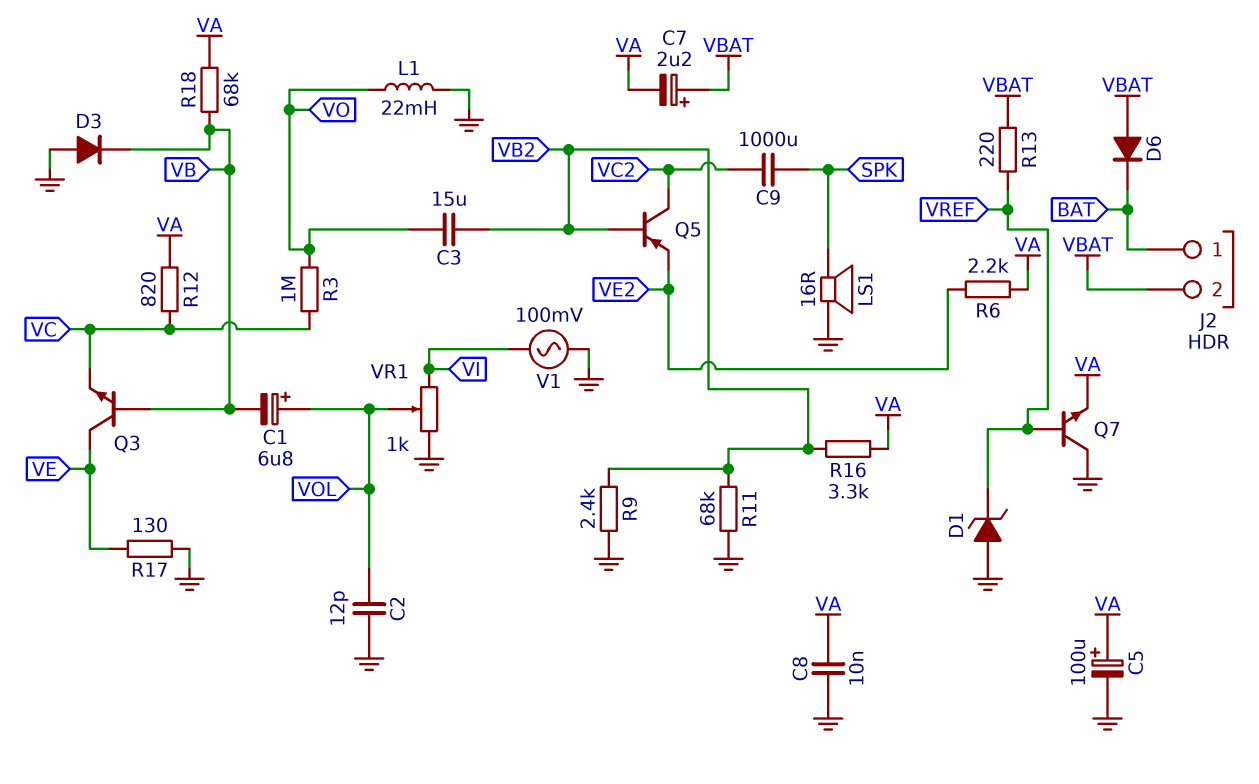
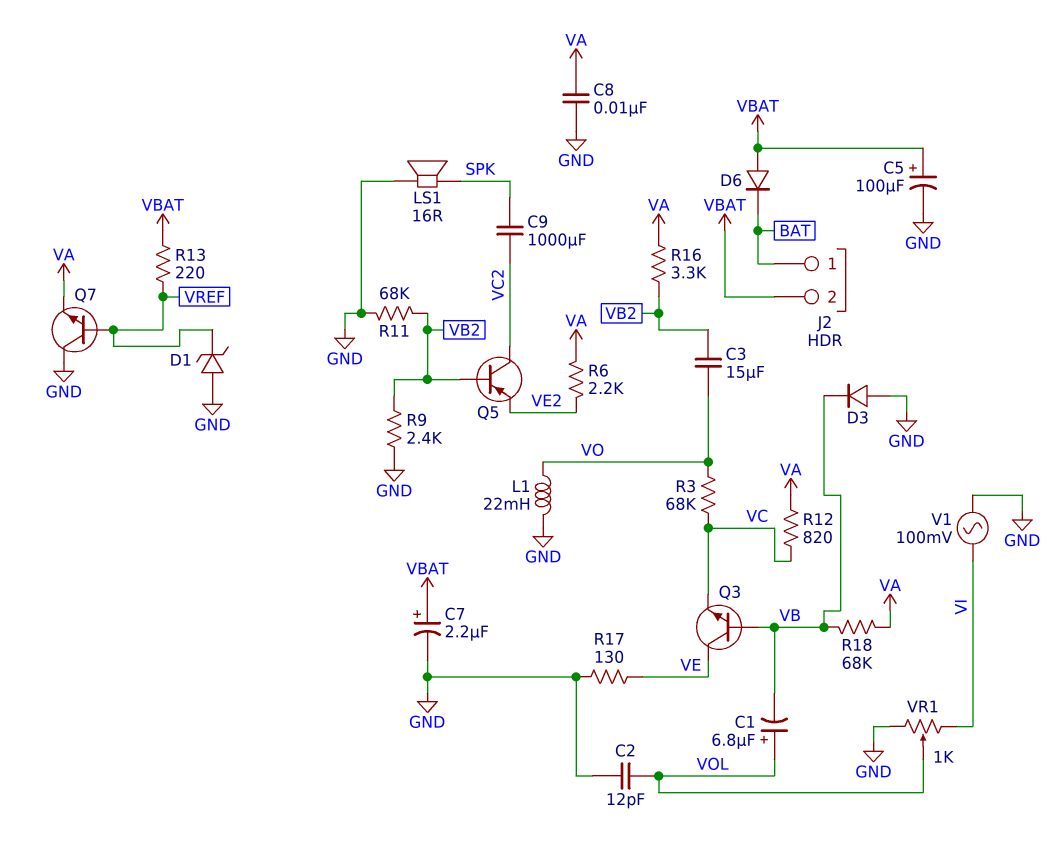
C5: 100uF (plus VA, minus GND) -> 100uF (plus VBAT, minus GND)
C7: 2.2uF (plus VBAT, minus VA) -> 2.2uF (plus VBAT, minus GND)
R3: 1M (VC, VO) -> 68k (VC, VO)

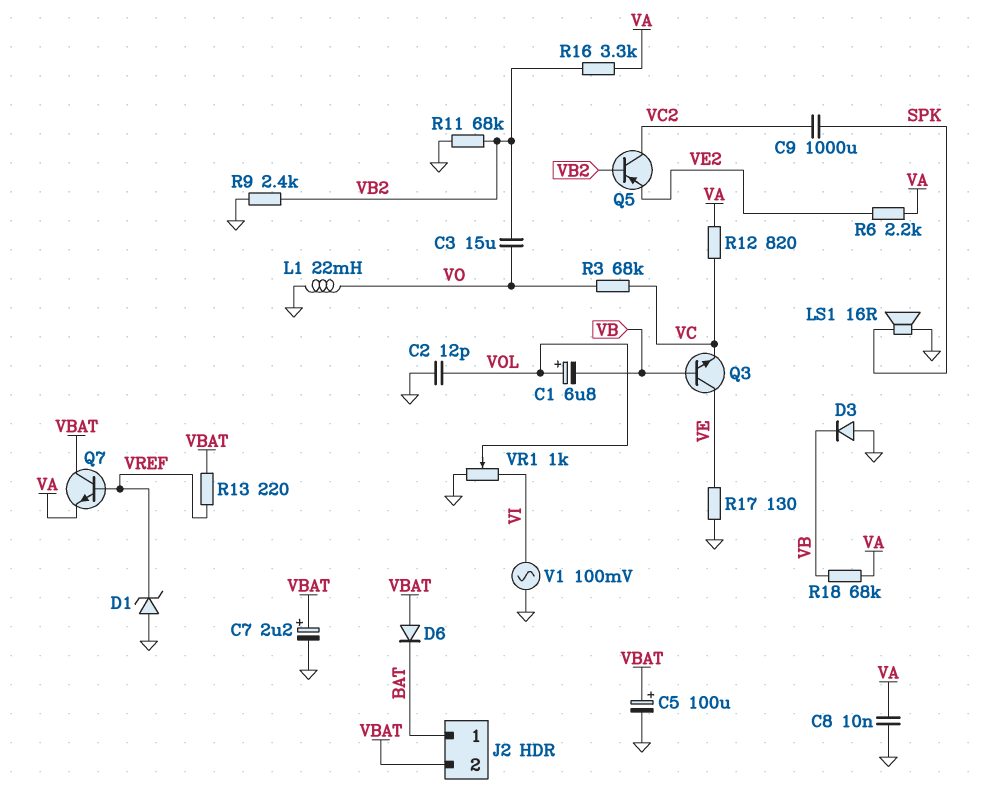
Q7: NPN (B VREF, C GND, E VA) -> NPN (B VREF, C VBAT, E VA)

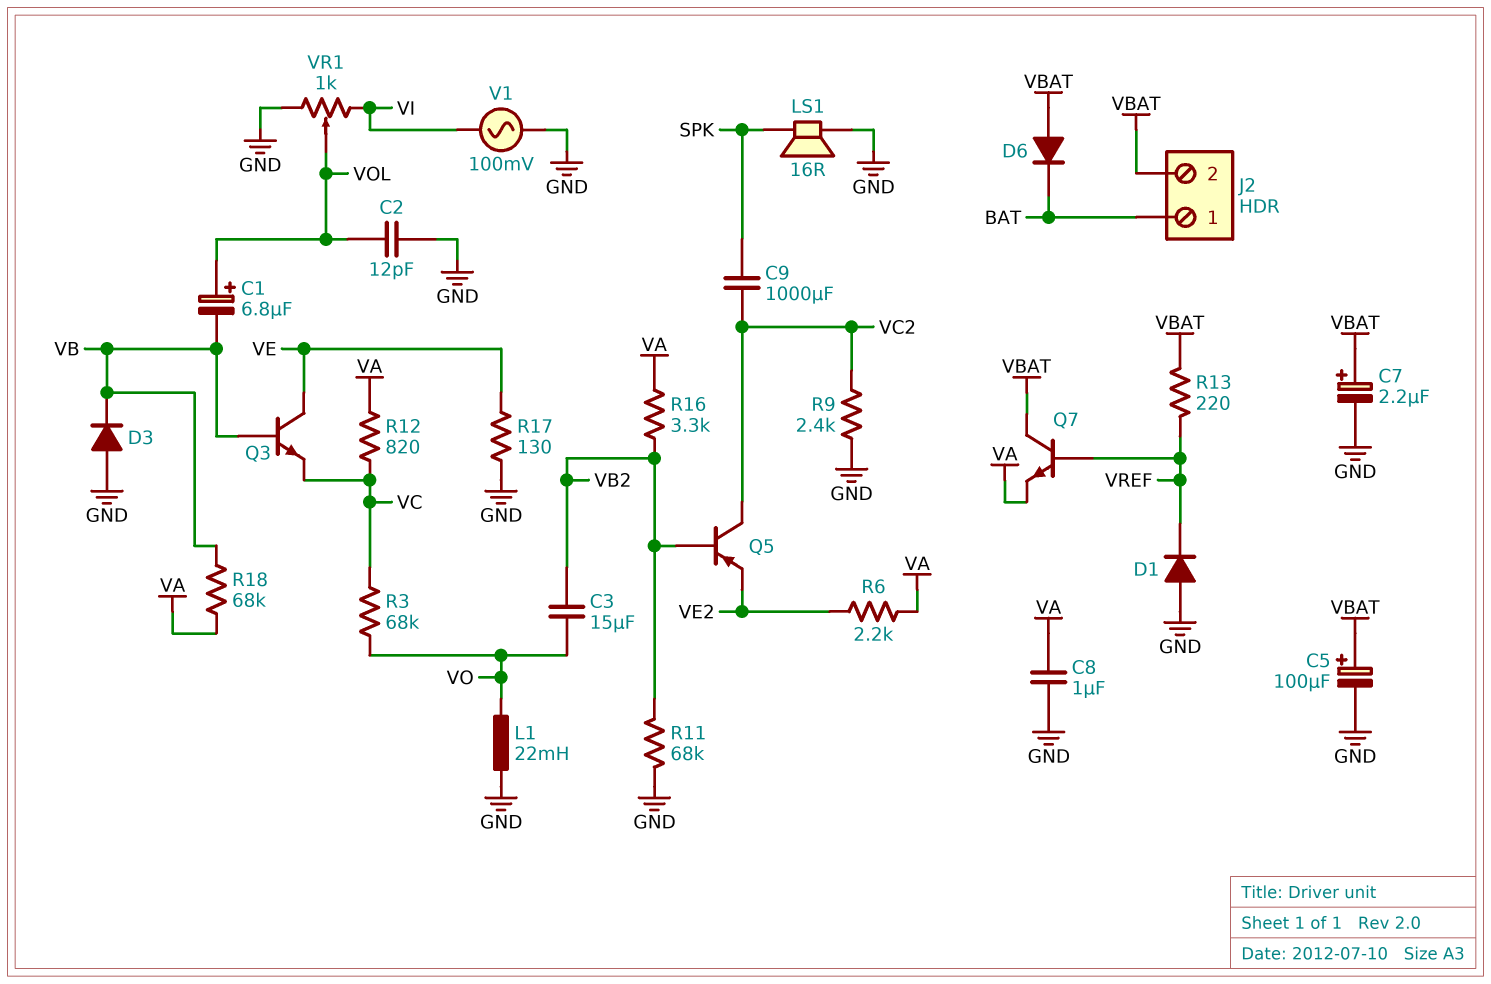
C8: 10nF (GND, VA) -> 1uF (GND, VA)
D1: zener (A GND, K VREF) -> diode (A GND, K VREF)
R9: 2.4k (GND, VB2) -> 2.4k (GND, VC2)

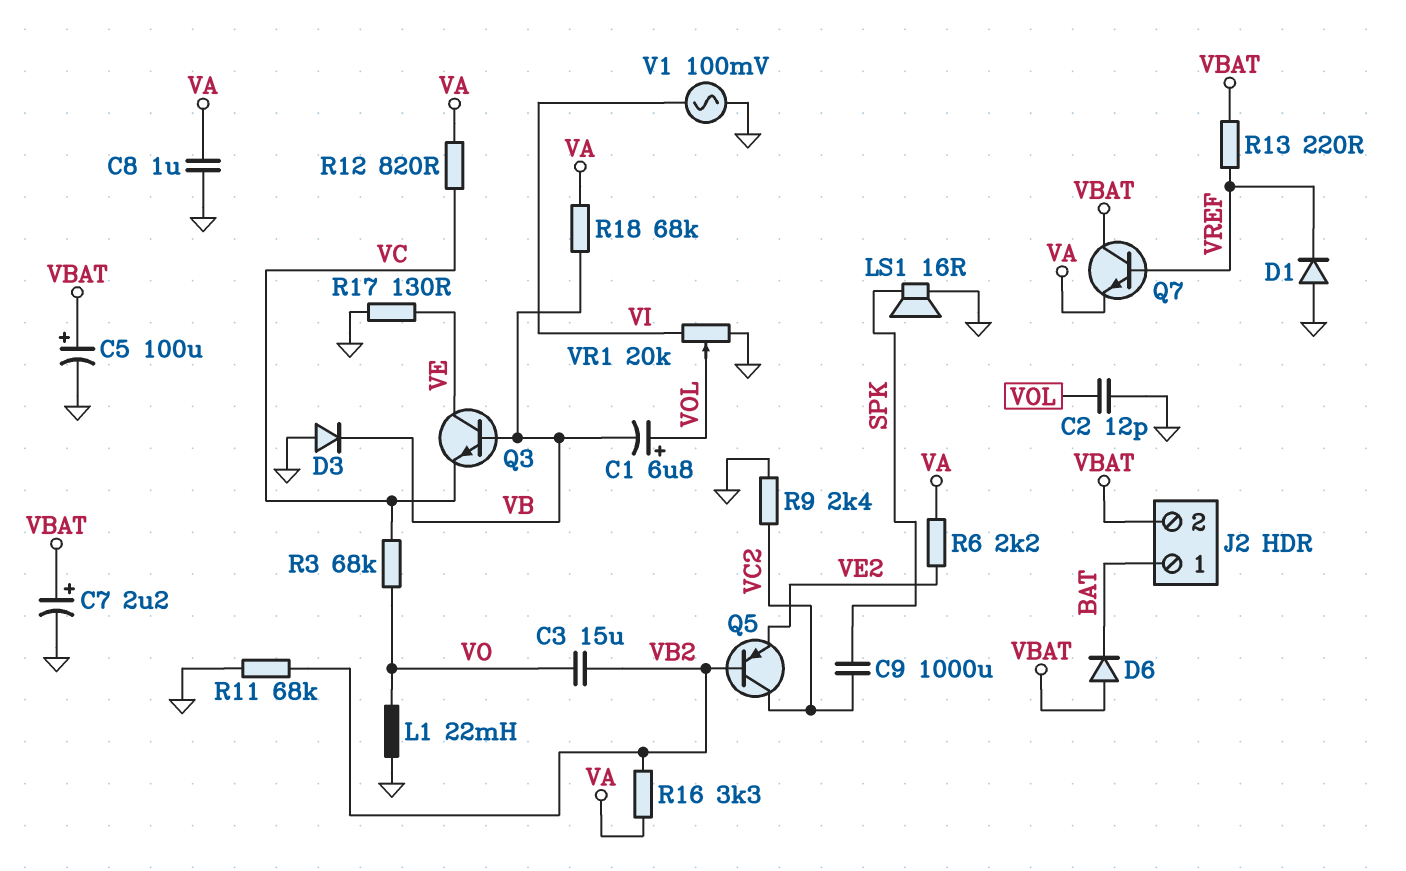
VR1: 1k (GND, VI, wiper VOL) -> 20k (GND, VI, wiper VOL)

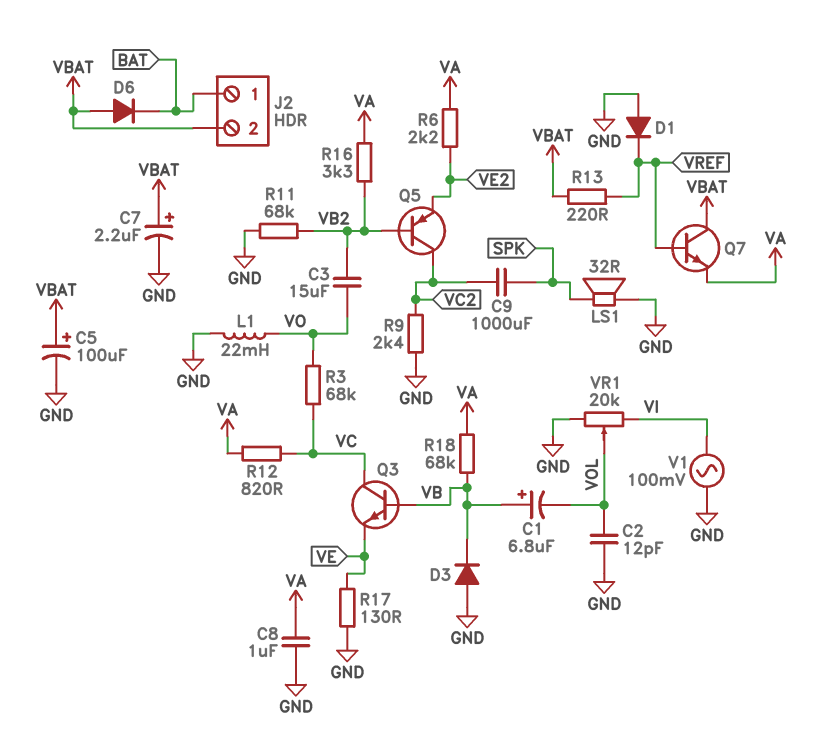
C1: 6.8uF (plus VOL, minus VB) -> 6.8uF (plus VB, minus VOL)
LS1: speaker 16R (GND, SPK) -> speaker 32R (GND, SPK)
Q3: NPN (B VB, C VE, E VC) -> NPN (B VB, C VC, E VE)

